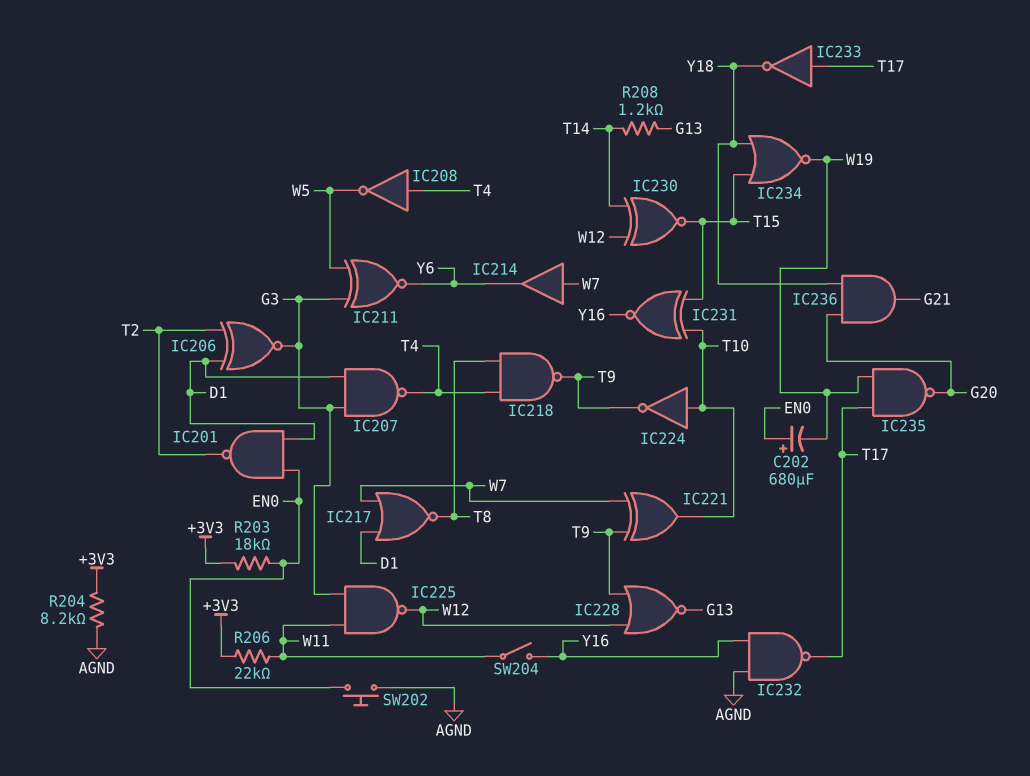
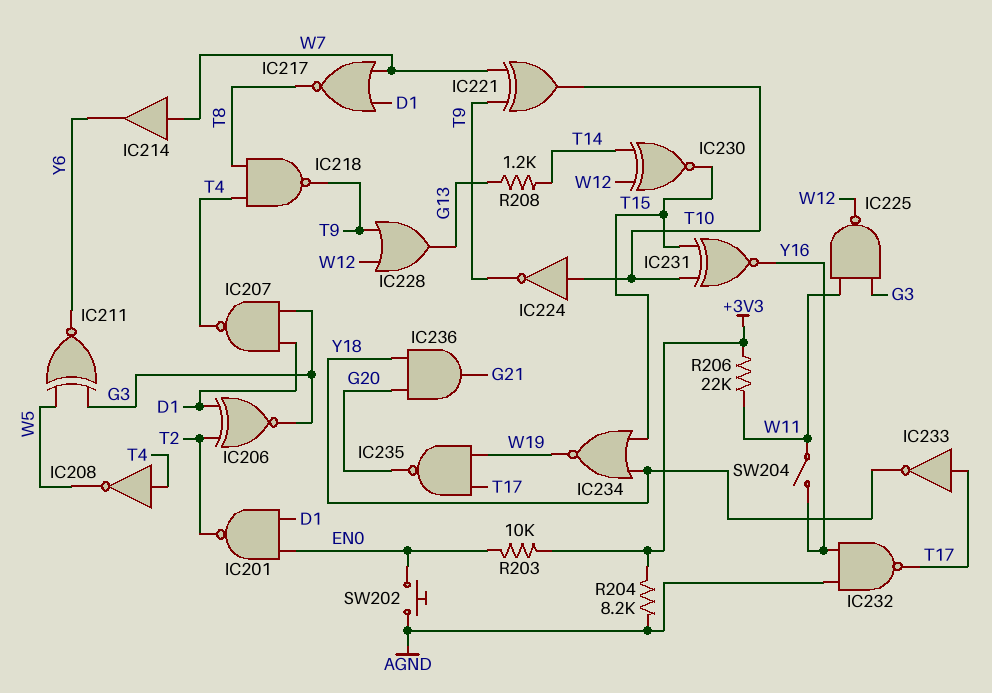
C202: 680uF (plus EN0, minus W19) -> none
IC228: NOR (in T9, in W12, out G13) -> OR (in T9, in W12, out G13)
R203: 18k (+3V3, EN0) -> 10k (+3V3, EN0)

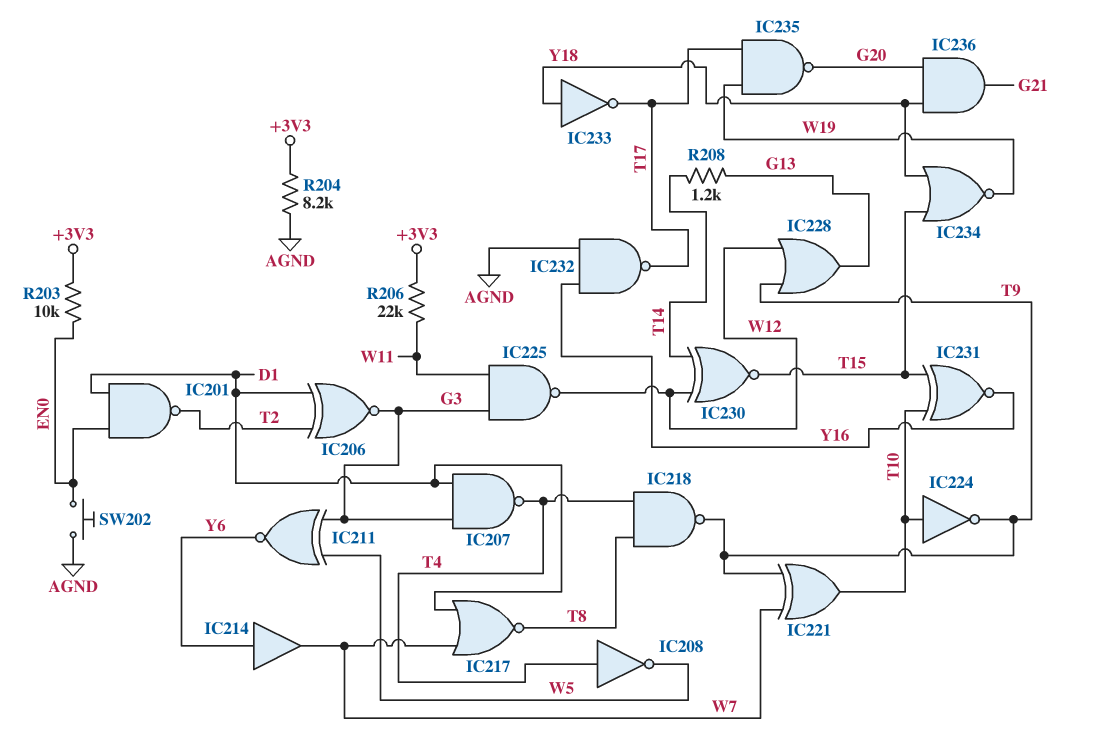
IC214: buffer (in W7, out Y6) -> buffer (in Y6, out W7)
IC233: NOT (in T17, out Y18) -> NOT (in Y18, out T17)
SW204: switch (W11, Y16) -> none

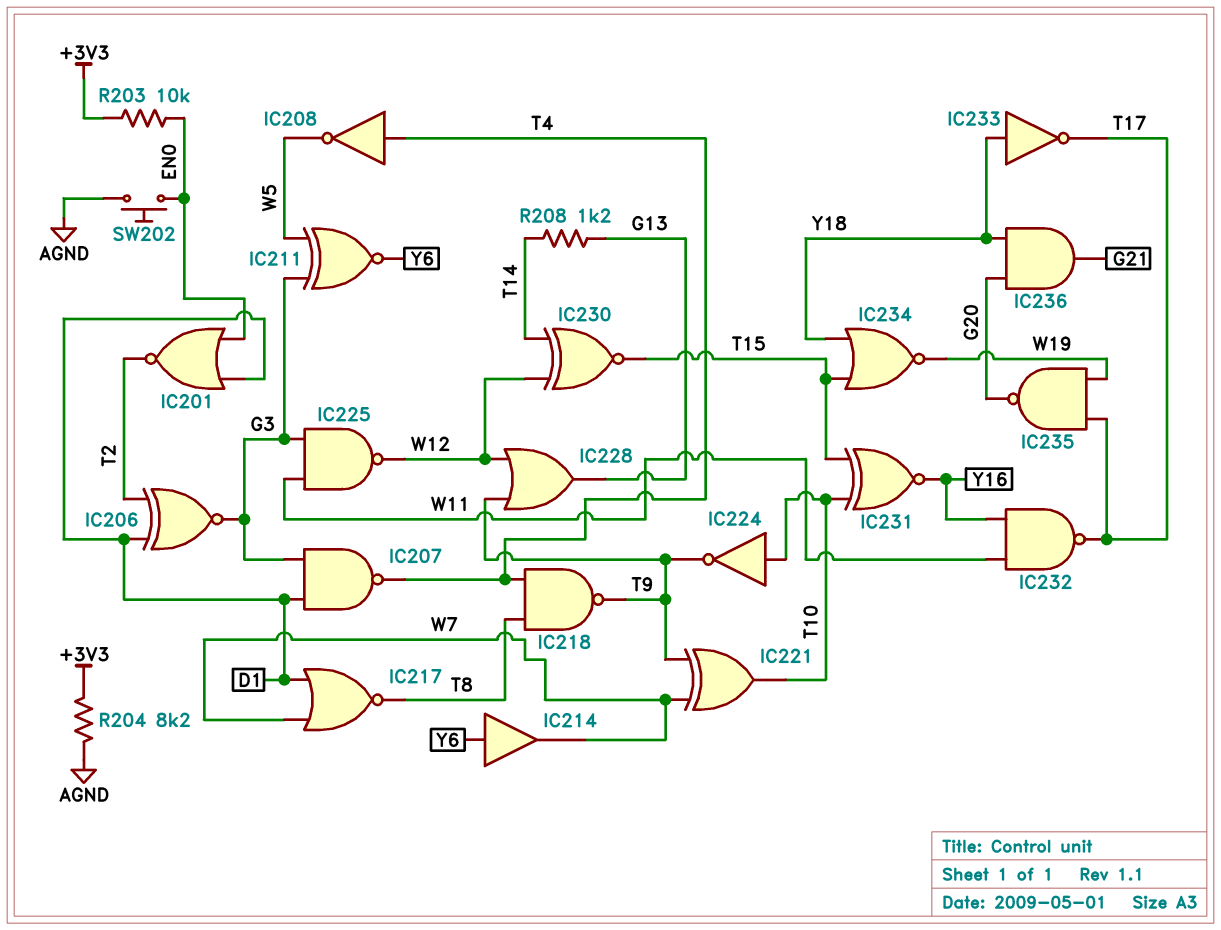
IC201: NAND (in D1, in EN0, out T2) -> NOR (in D1, in EN0, out T2)
IC232: NAND (in AGND, in Y16, out T17) -> NAND (in W11, in Y16, out T17)
R206: 22k (+3V3, W11) -> none

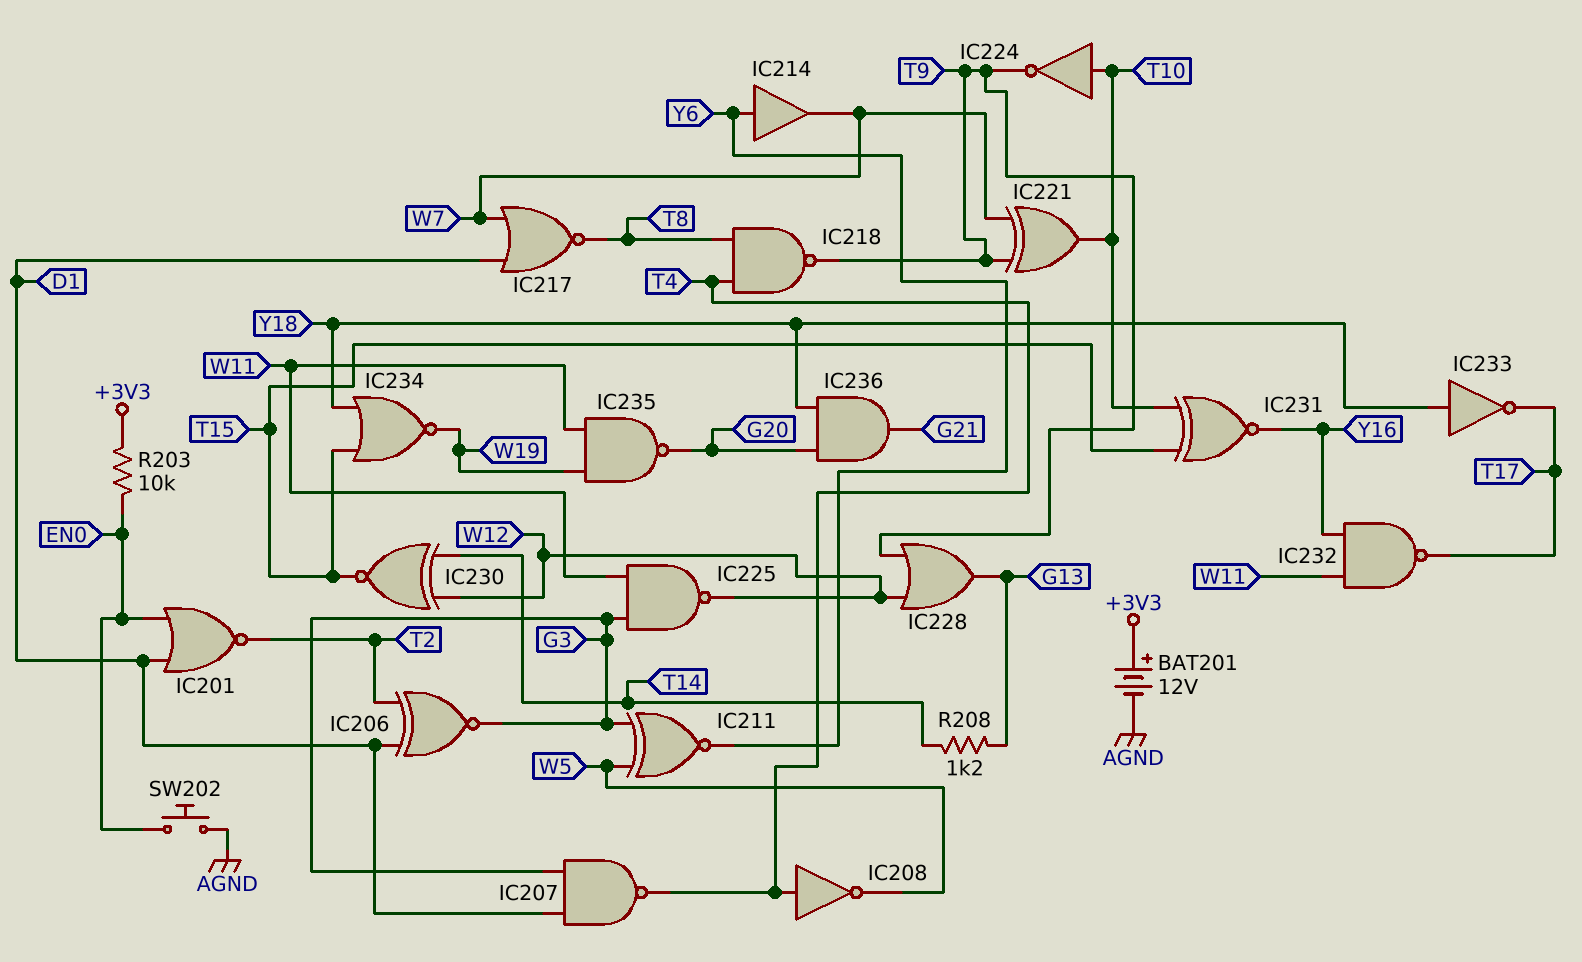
BAT201: none -> 12V (plus +3V3, minus AGND)
IC235: NAND (in T17, in W19, out G20) -> NAND (in W11, in W19, out G20)
R204: 8.2k (+3V3, AGND) -> none

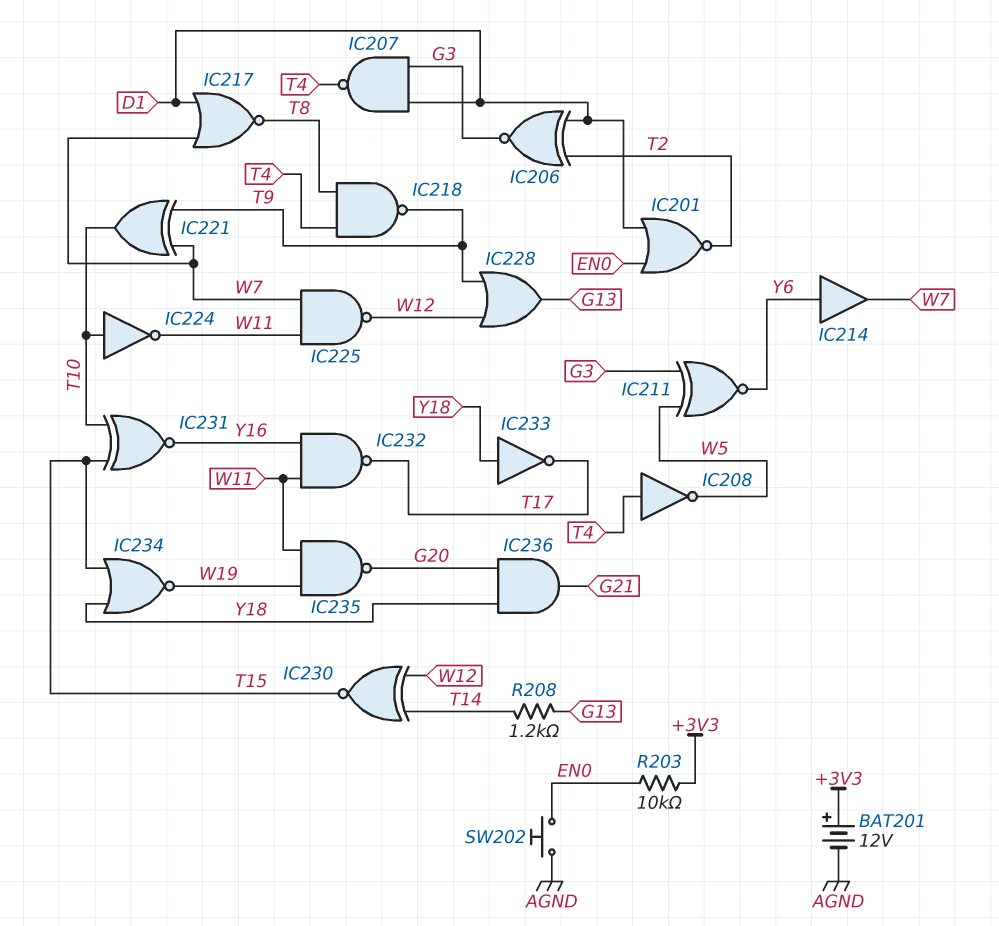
IC224: NOT (in T10, out T9) -> NOT (in T10, out W11)
IC225: NAND (in G3, in W11, out W12) -> NAND (in W7, in W11, out W12)

